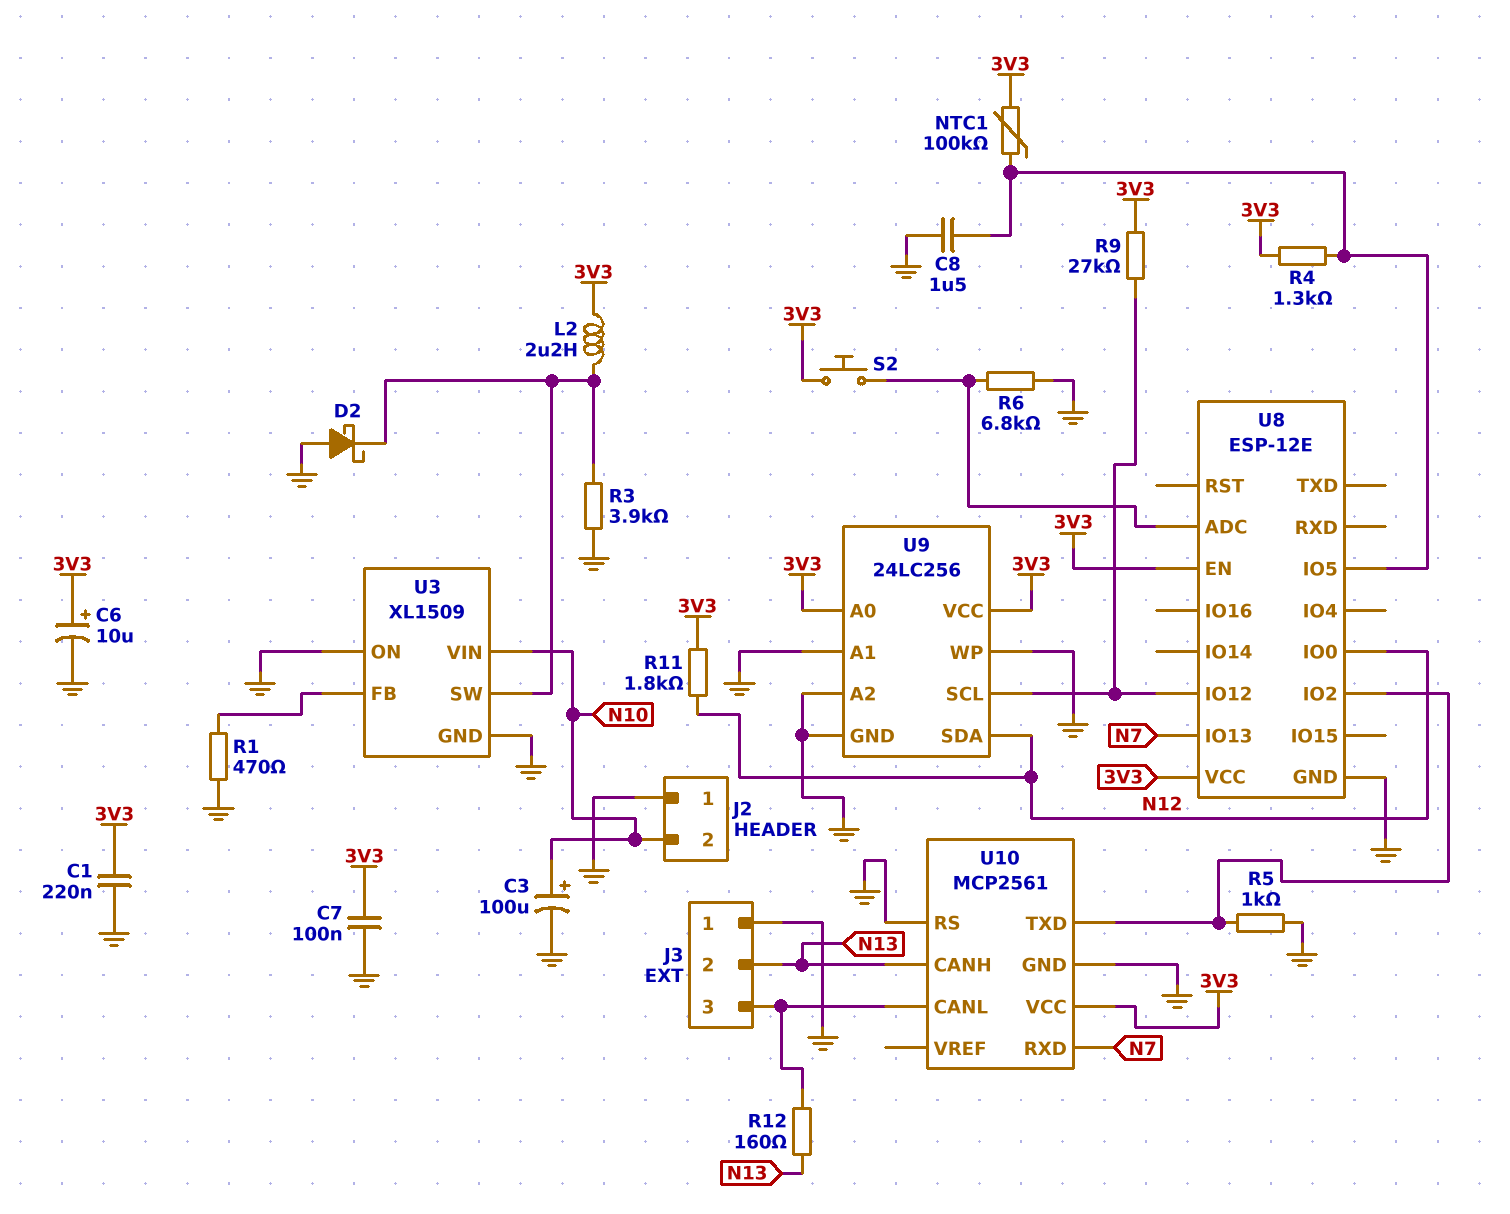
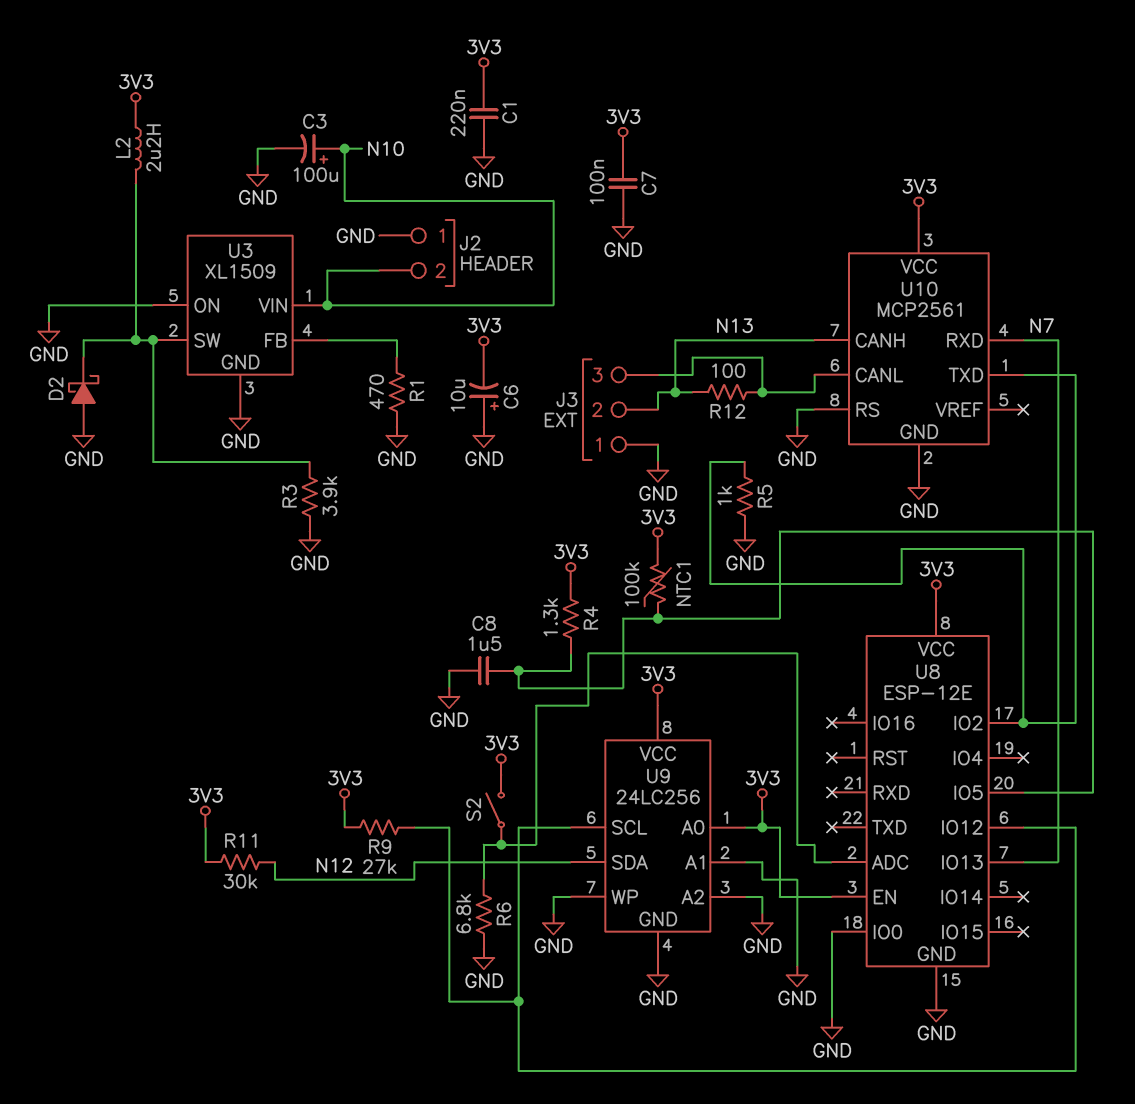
C6: 10uF (plus 3V3, minus GND) -> 10uF (plus GND, minus 3V3)
R11: 1.8k (3V3, N12) -> 30k (3V3, N12)
R12: 160 (J3/3, N13) -> 100 (J3/3, N13)
S2: button (3V3, U8/ADC) -> switch (3V3, U8/ADC)
U8 pin IO0: N12 -> GND

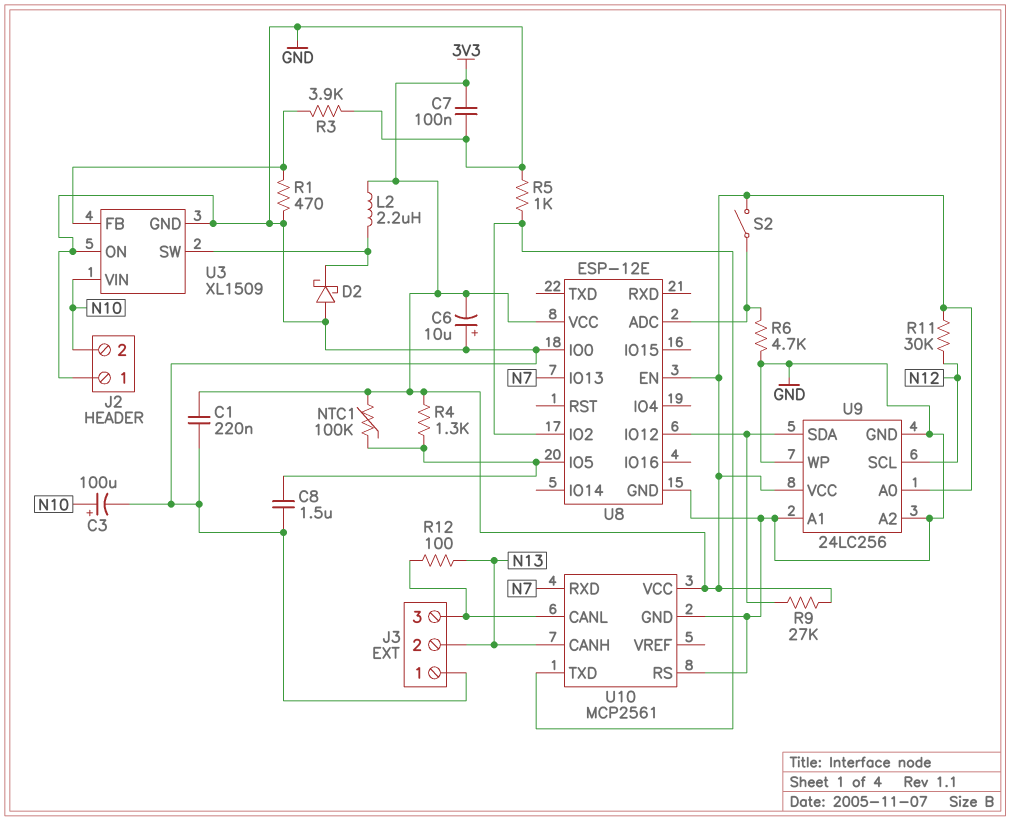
R3: 3.9k (GND, U3/SW) -> 3.9k (GND, U3/FB)
R6: 6.8k (GND, U8/ADC) -> 4.7k (GND, U8/ADC)
U9 pin SCL: U8/IO12 -> N12
U9 pin SDA: N12 -> U8/IO12

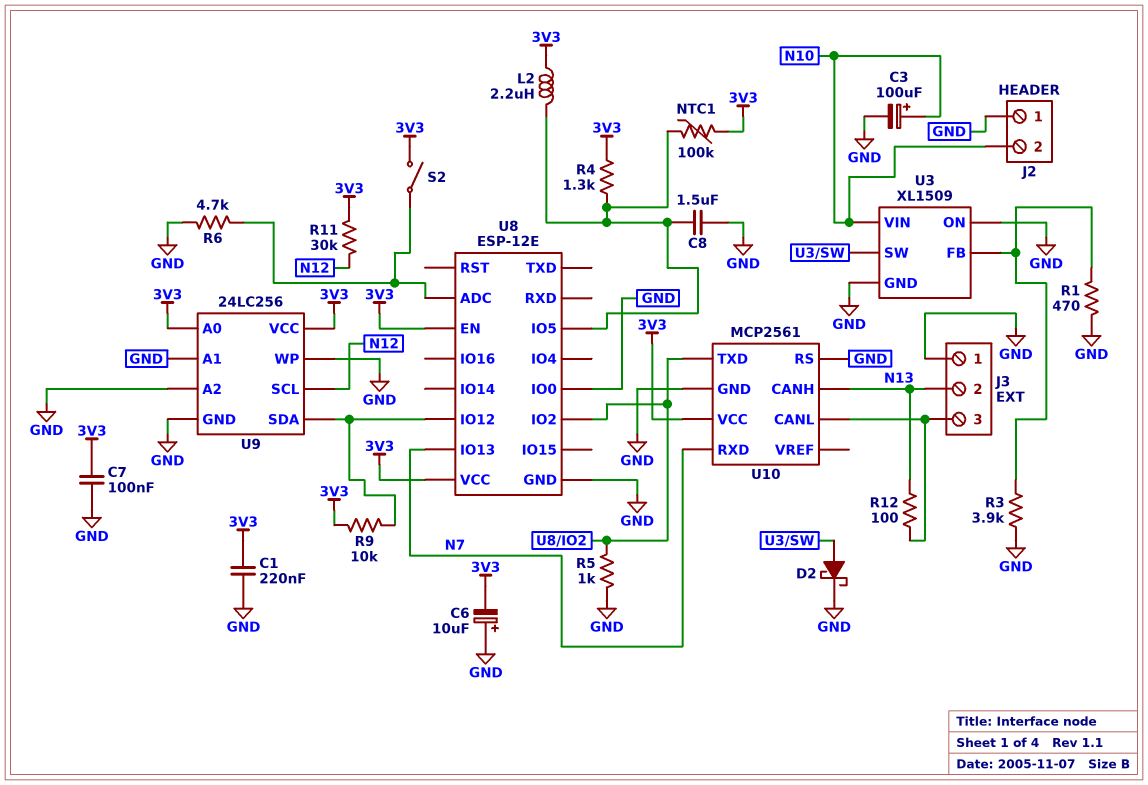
D2: schottky (A GND, K U3/SW) -> schottky (A U3/SW, K GND)
L2: 2.2uH (3V3, U3/SW) -> 2.2uH (3V3, U8/IO5)
R9: 27k (3V3, U8/IO12) -> 10k (3V3, U8/IO12)

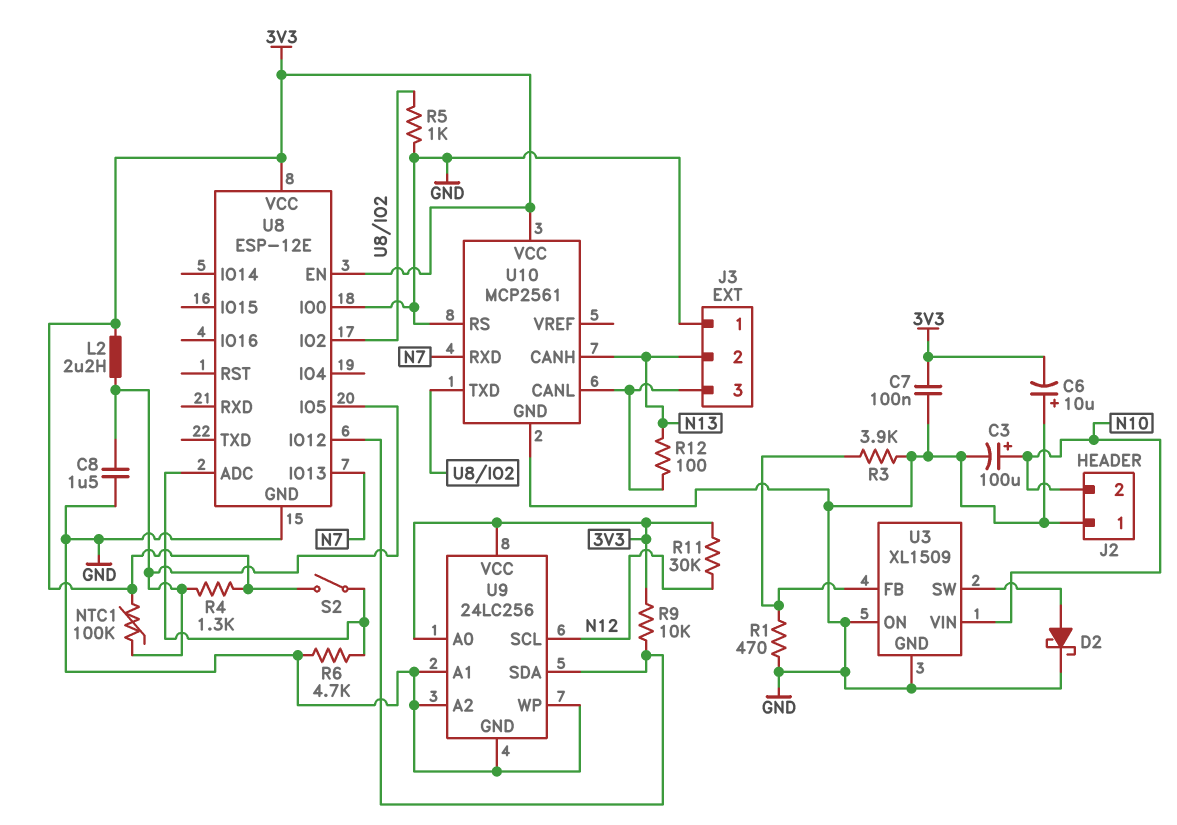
C1: 220nF (3V3, GND) -> none

